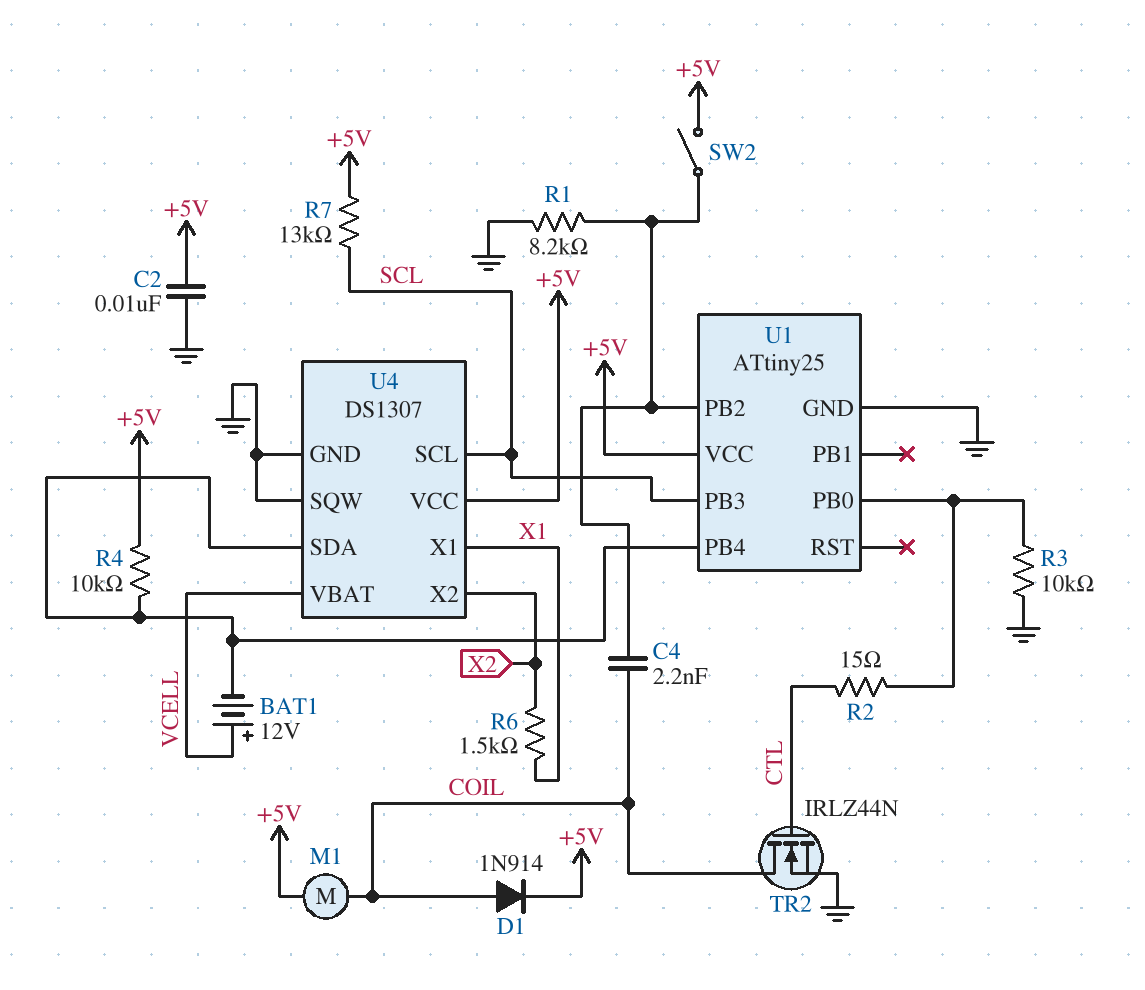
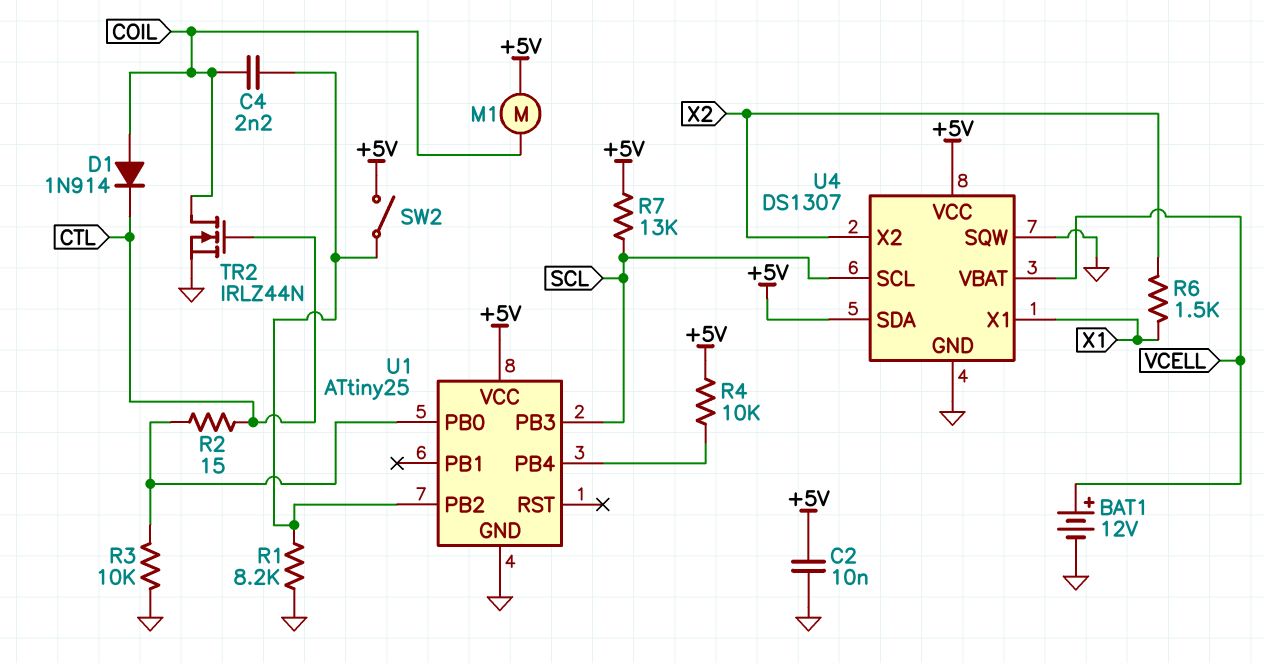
BAT1: 12V (plus VCELL, minus U1/PB4) -> 12V (plus VCELL, minus GND)
D1: diode 1N914 (A COIL, K +5V) -> diode 1N914 (A COIL, K CTL)
U4 pin SDA: U1/PB4 -> +5V

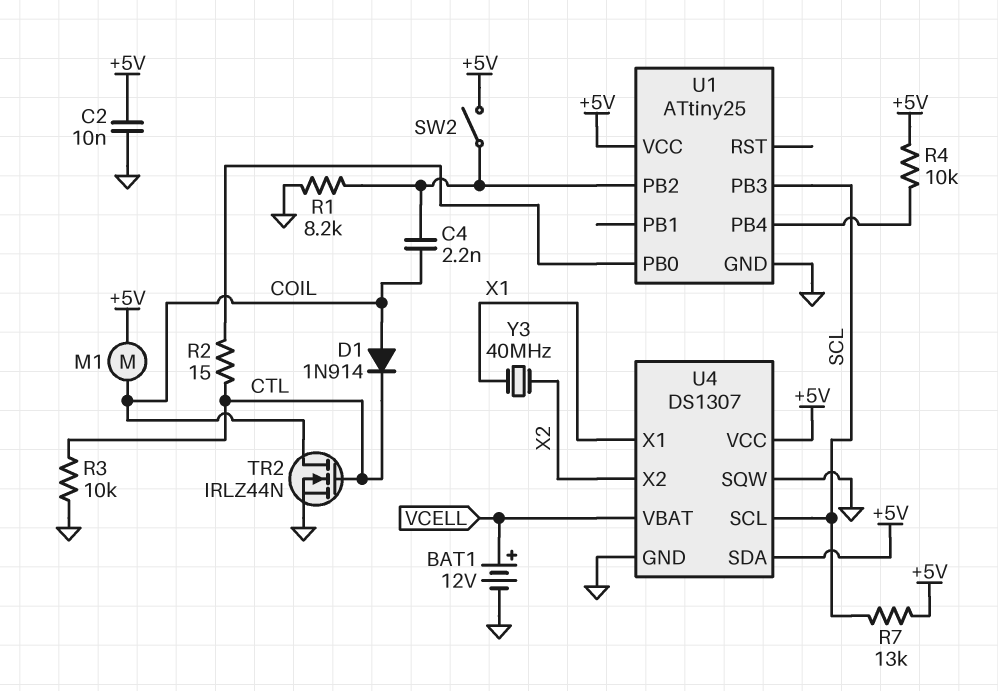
R3: 10k (GND, U1/PB0) -> 10k (CTL, GND)
R6: 1.5k (X1, X2) -> none
Y3: none -> 40MHz (X1, X2)

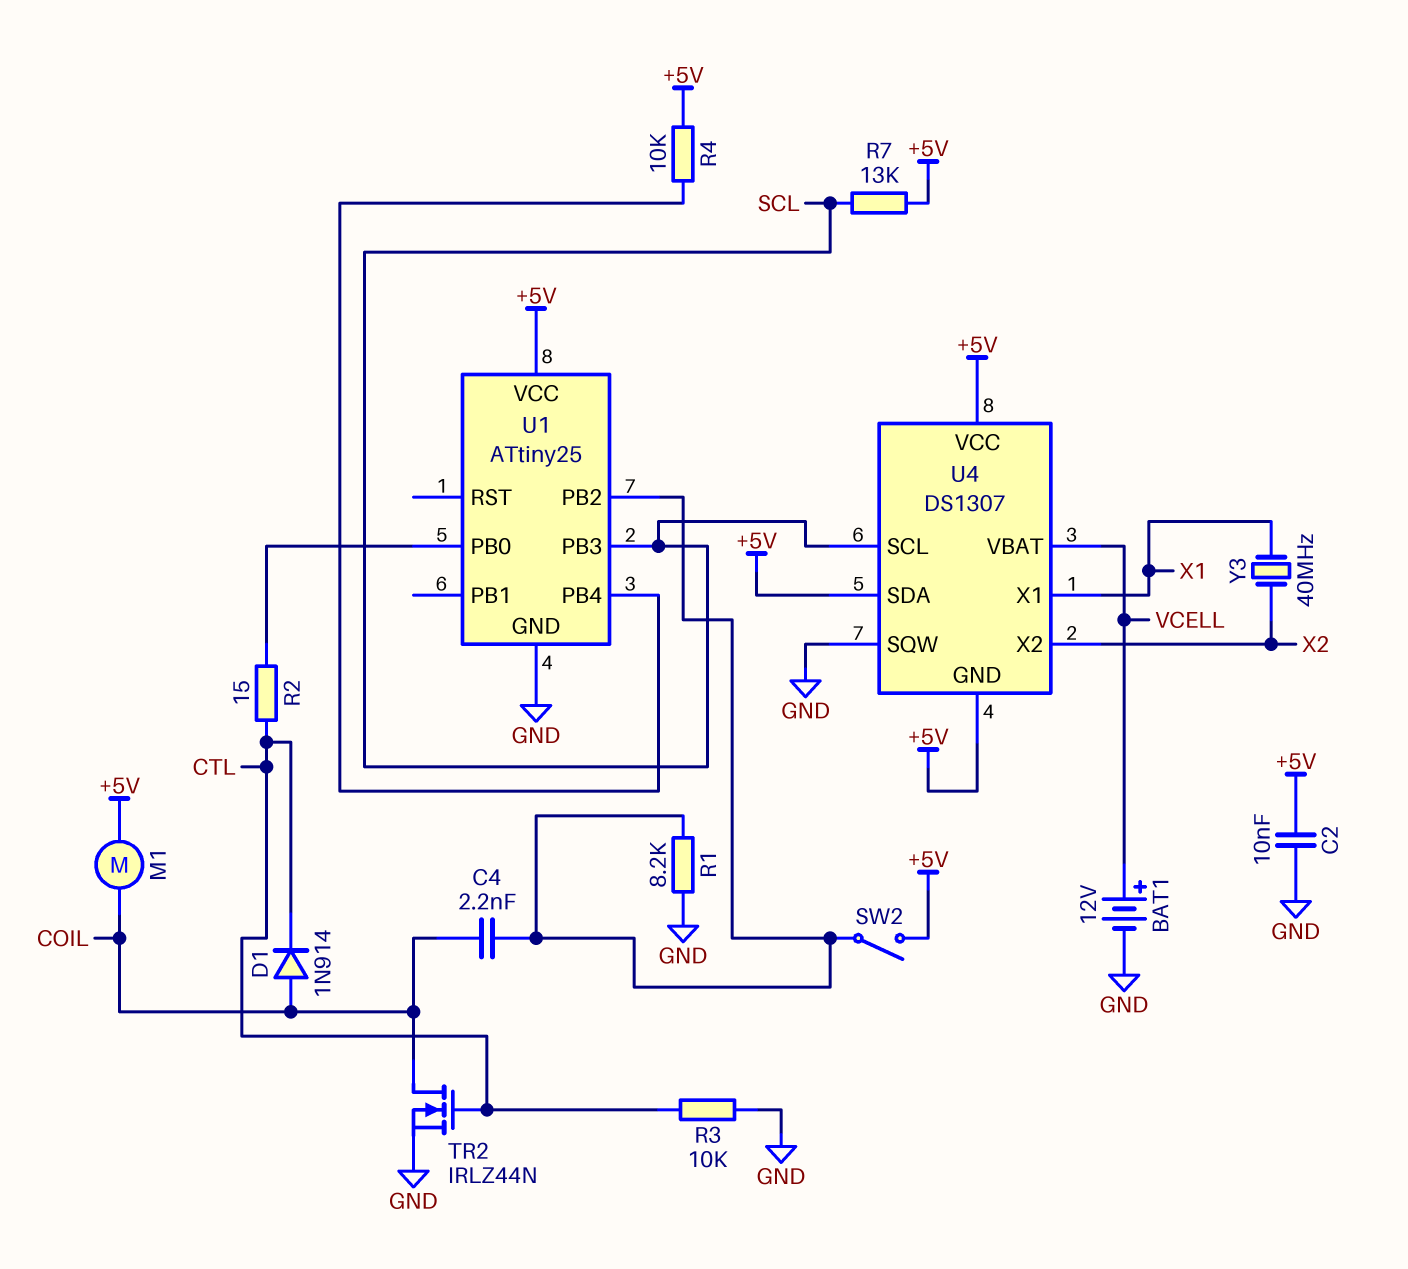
U4 pin GND: GND -> +5V

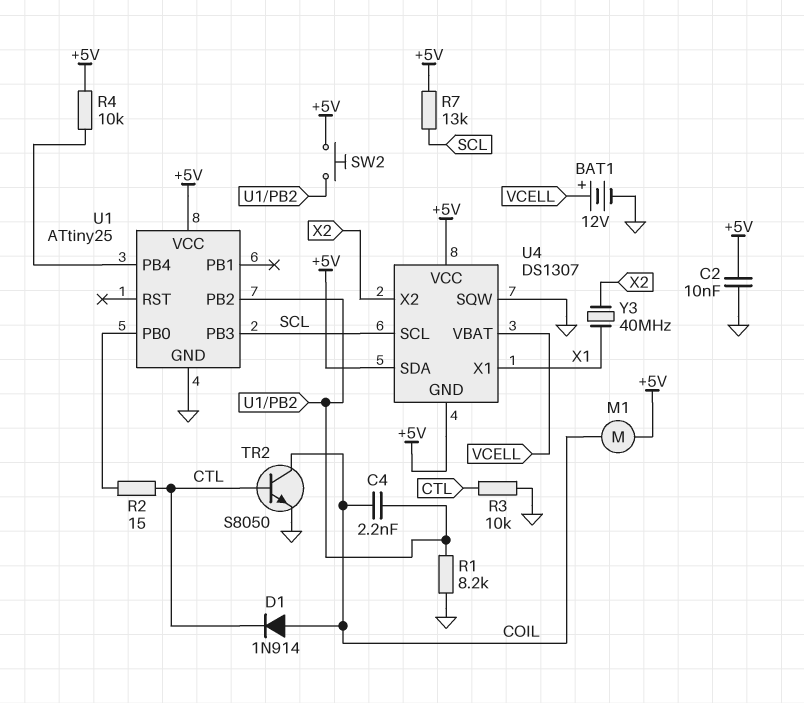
SW2: switch (+5V, U1/PB2) -> button (+5V, U1/PB2)
TR2: NMOS IRLZ44N (G CTL, D COIL, S GND) -> NPN S8050 (B CTL, C COIL, E GND)

